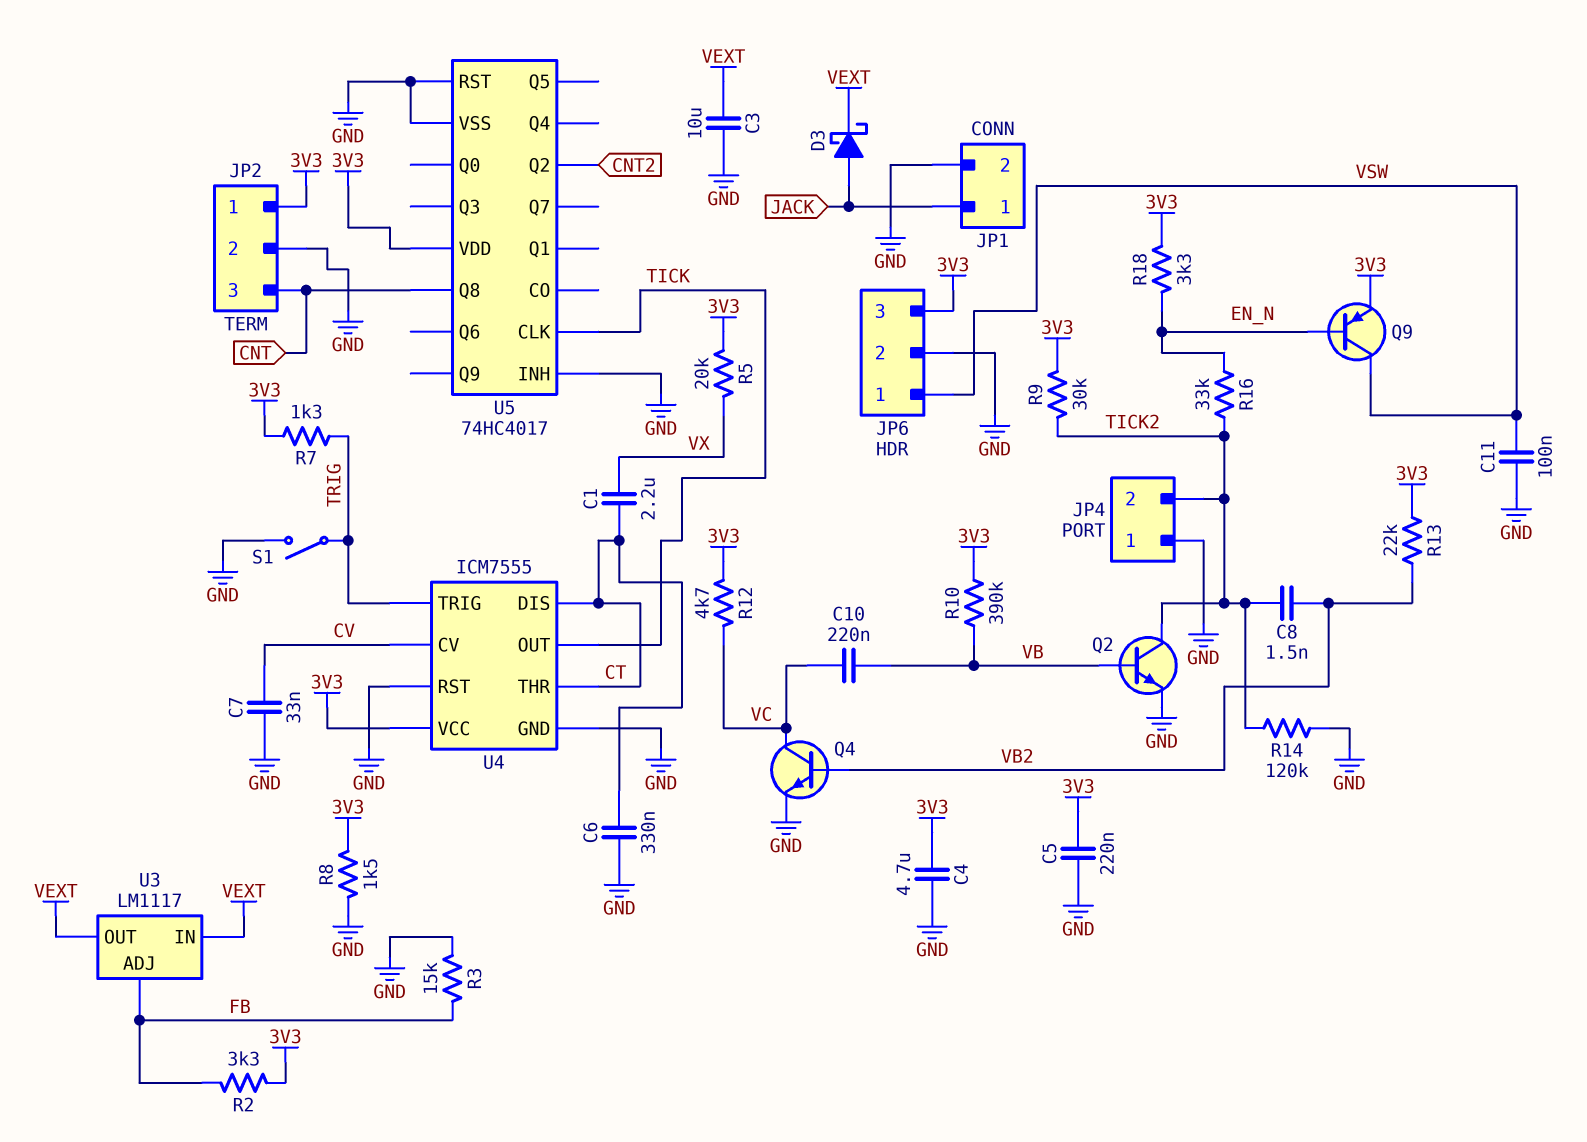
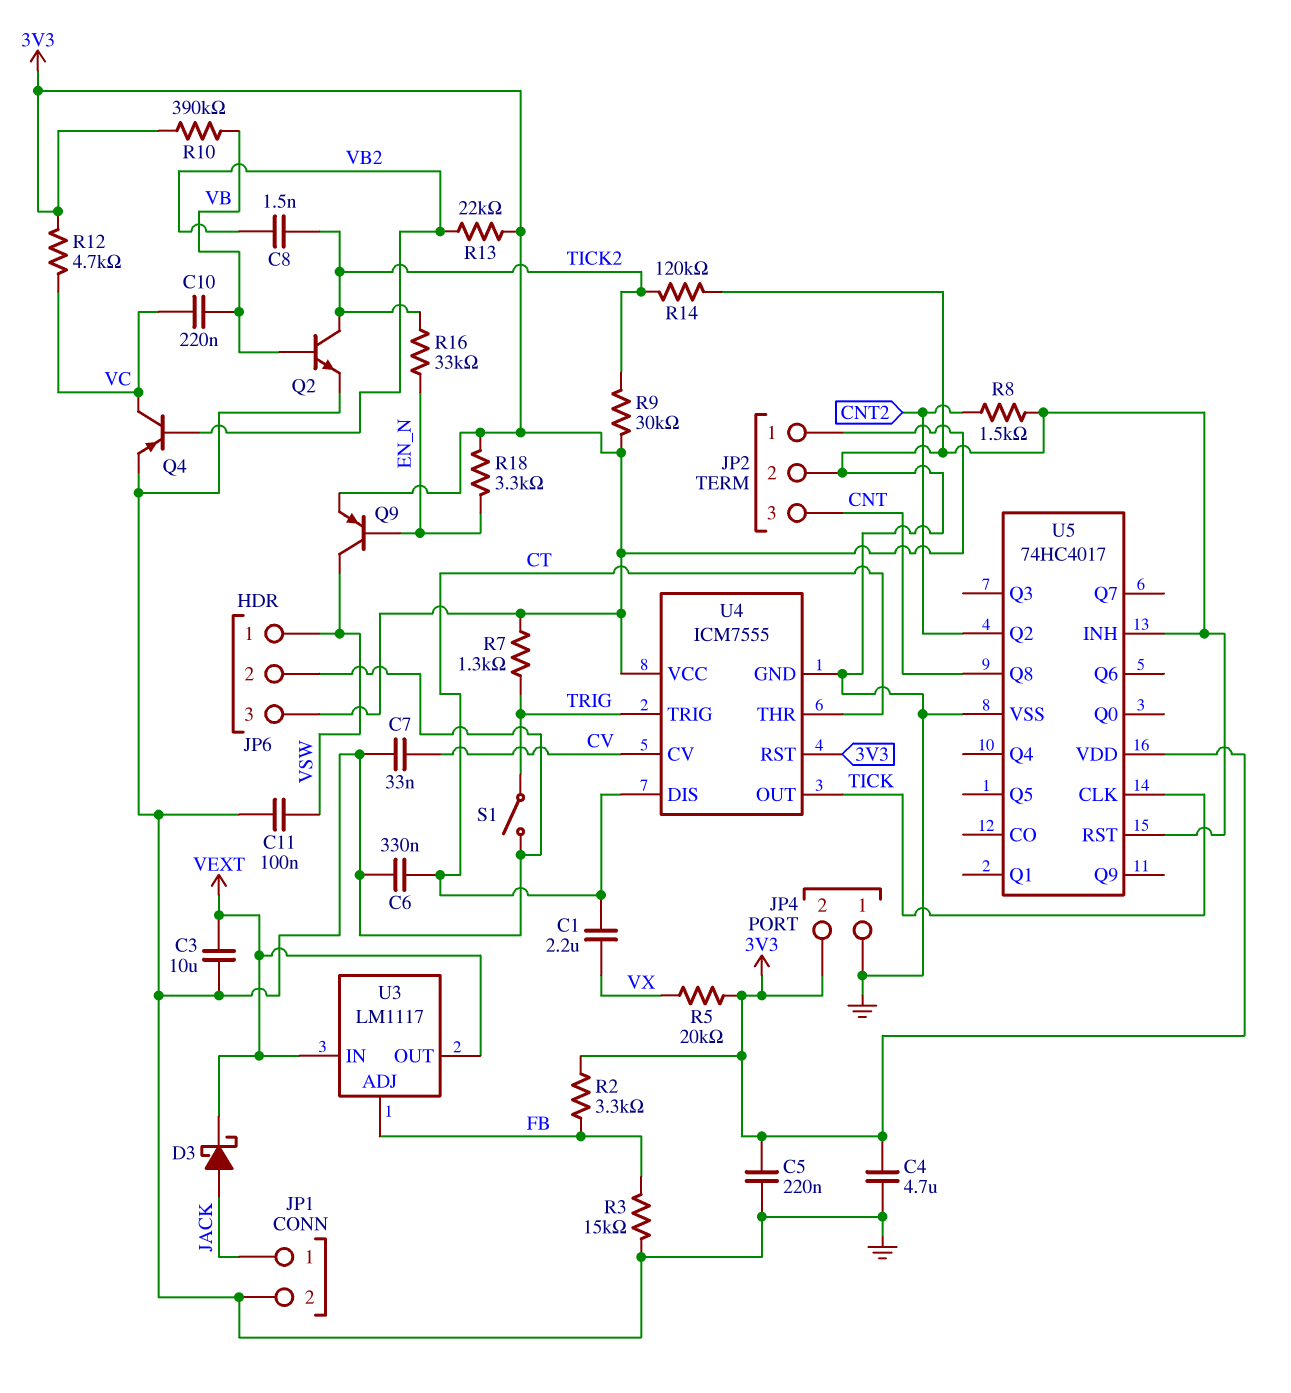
JP4 pin 2: TICK2 -> 3V3
Q4: NPN (B VB2, C VC, E GND) -> PNP (B VB2, C VC, E GND)
R8: 1.5k (3V3, GND) -> 1.5k (CNT2, GND)
U4 pin RST: GND -> 3V3

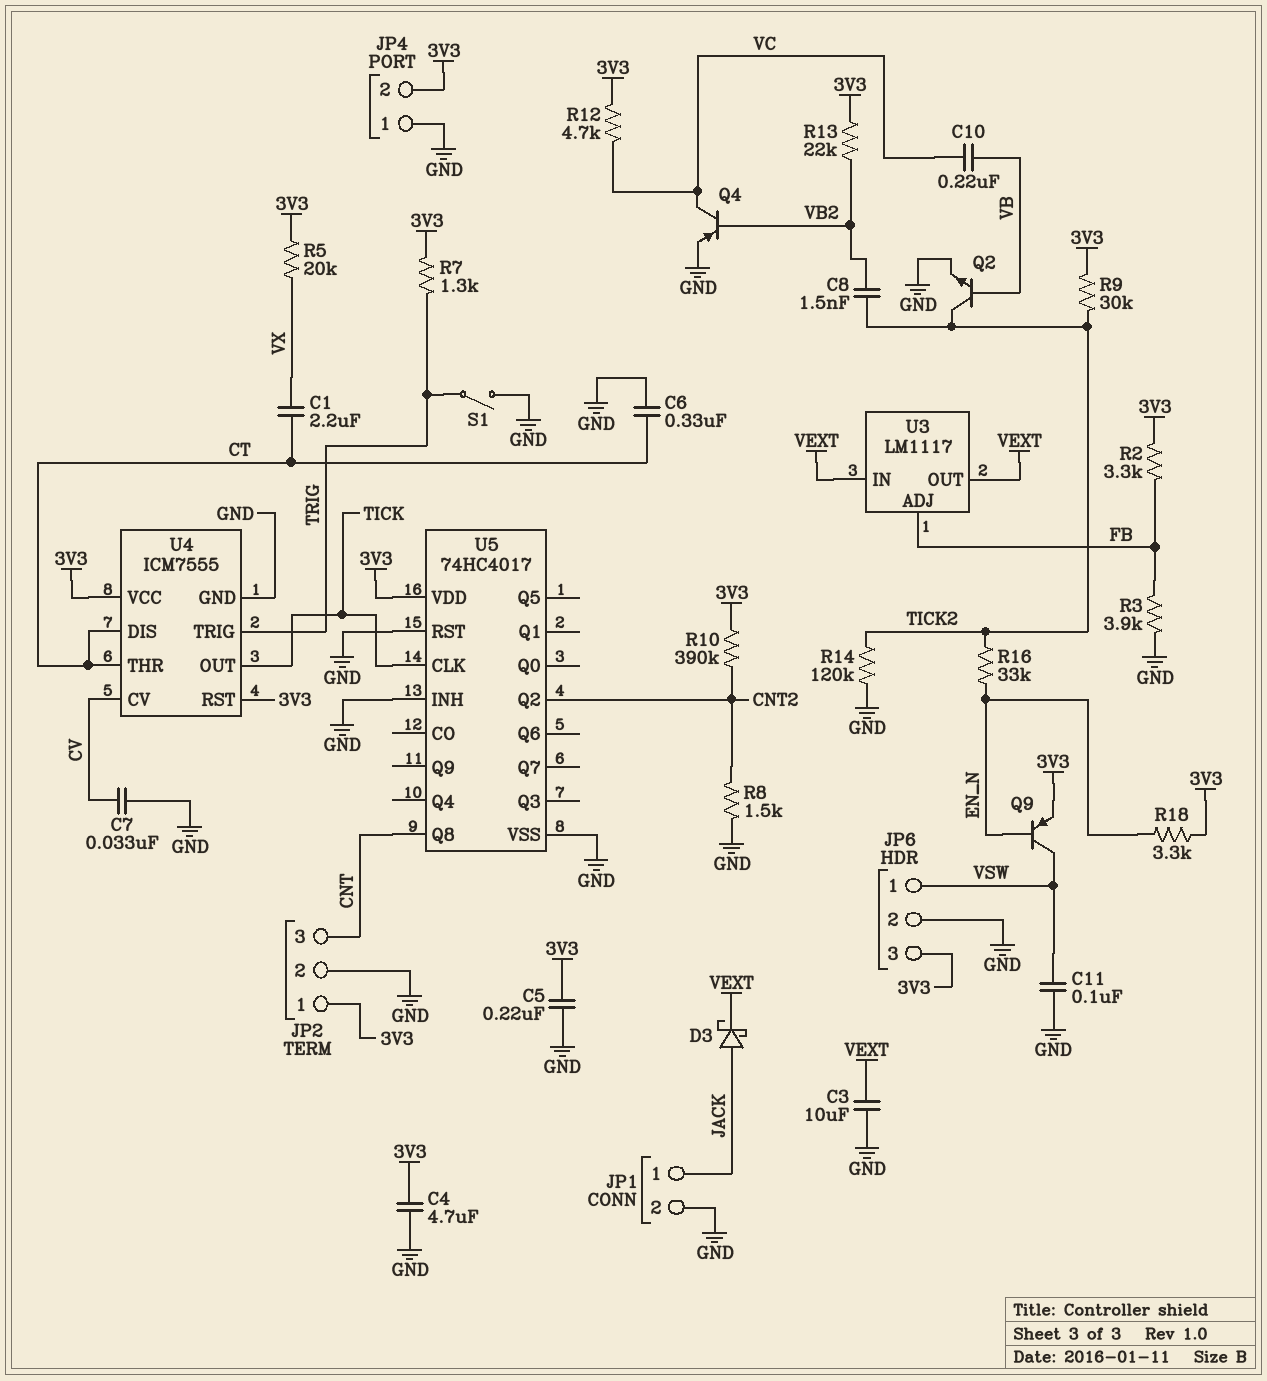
R3: 15k (FB, GND) -> 3.9k (FB, GND)
R10: 390k (3V3, VB) -> 390k (3V3, CNT2)

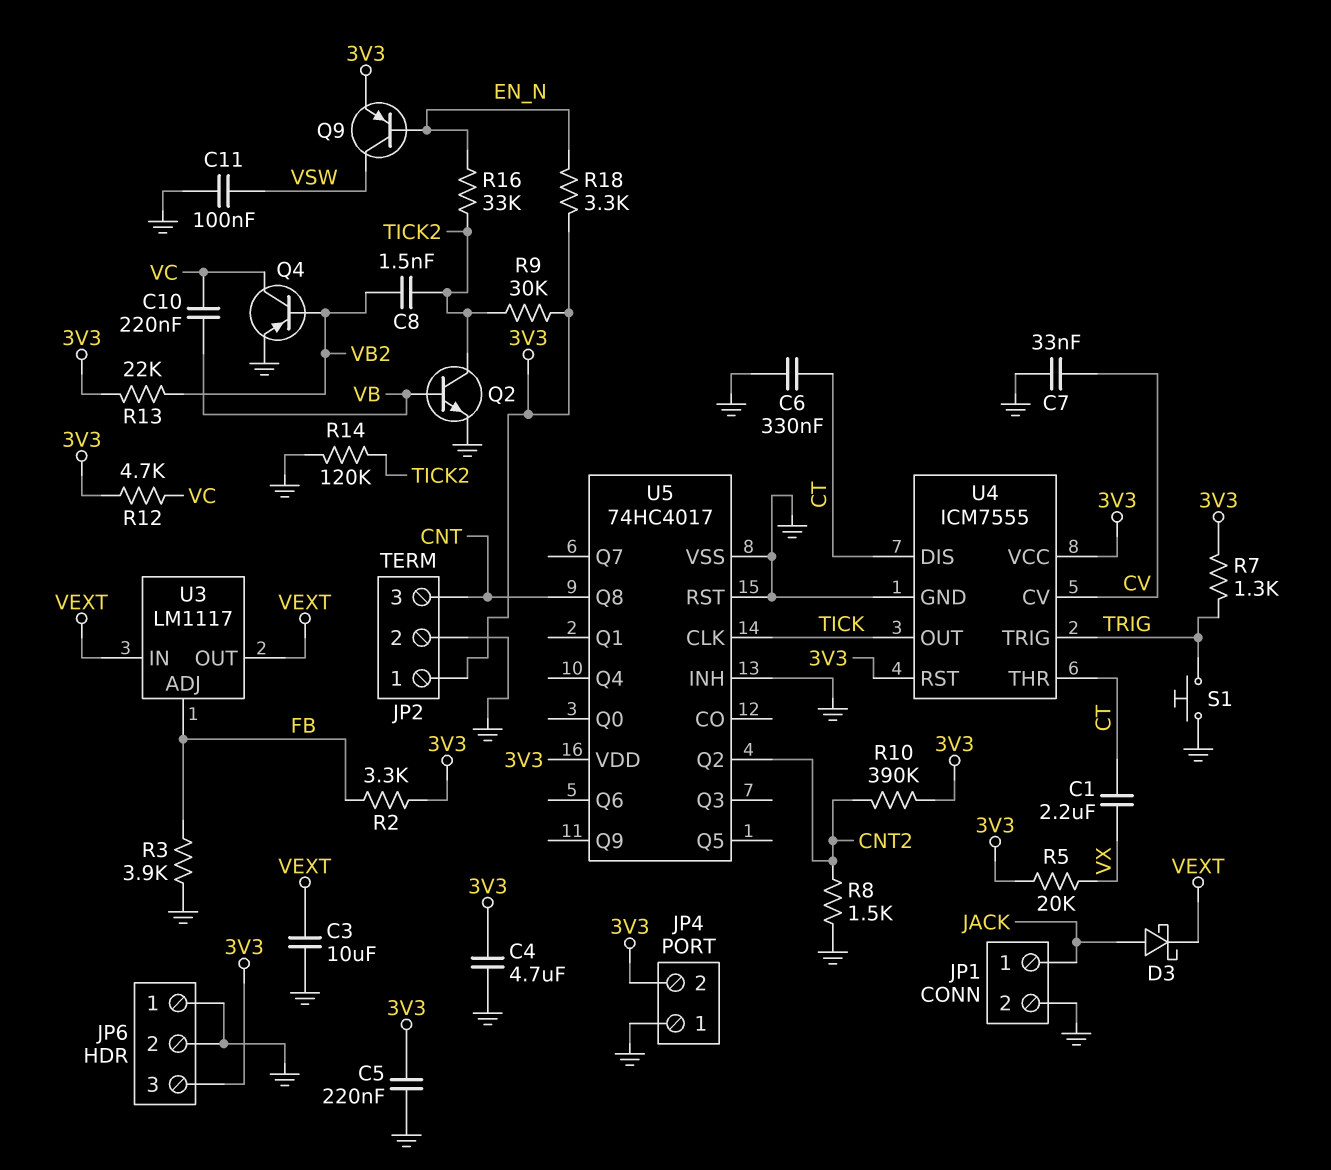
JP6 pin 1: VSW -> GND
S1: switch (GND, TRIG) -> button (GND, TRIG)

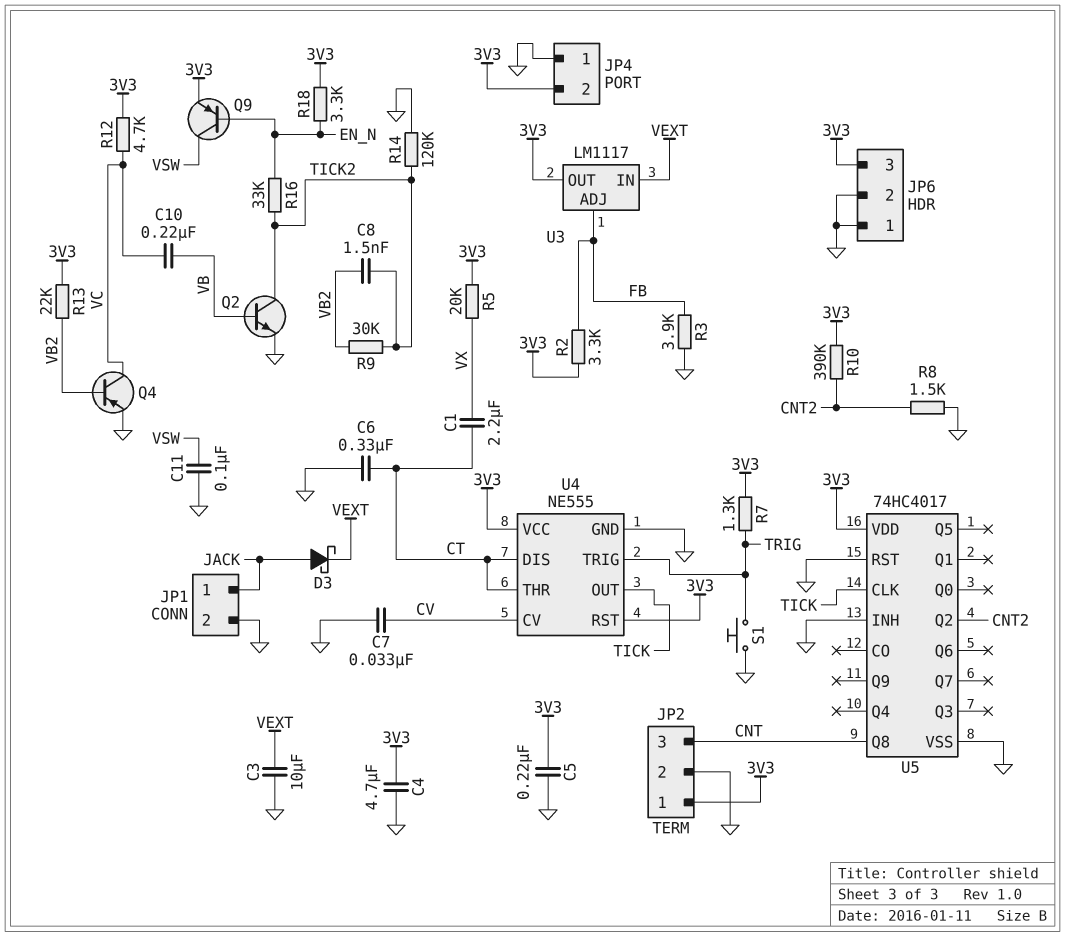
R9: 30k (3V3, TICK2) -> 30k (TICK2, VB2)
U3 pin OUT: VEXT -> 3V3
U4: ICM7555 -> NE555

